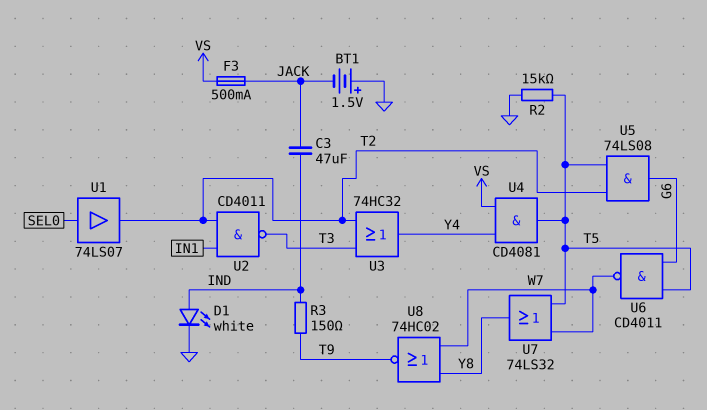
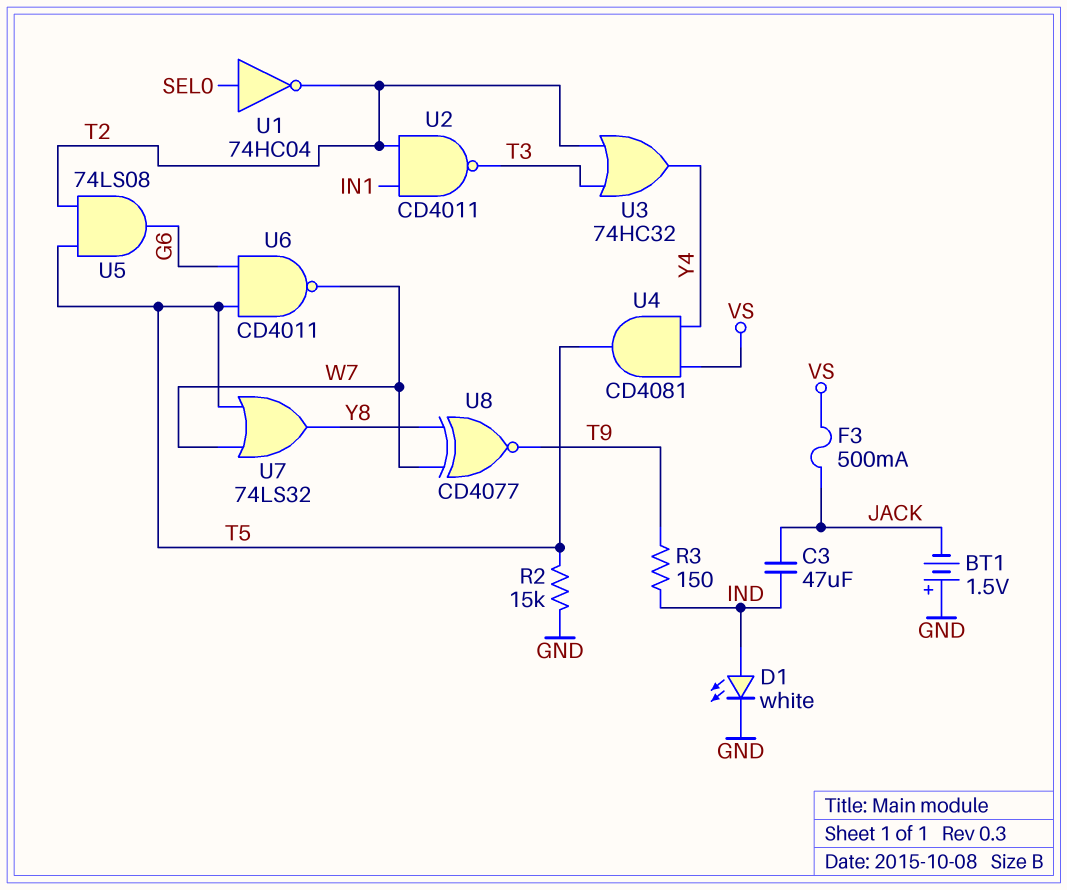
U1: buffer 74LS07 (in SEL0, out T2) -> NOT 74HC04 (in SEL0, out T2)
U8: NOR 74HC02 (in W7, in Y8, out T9) -> XNOR CD4077 (in W7, in Y8, out T9)

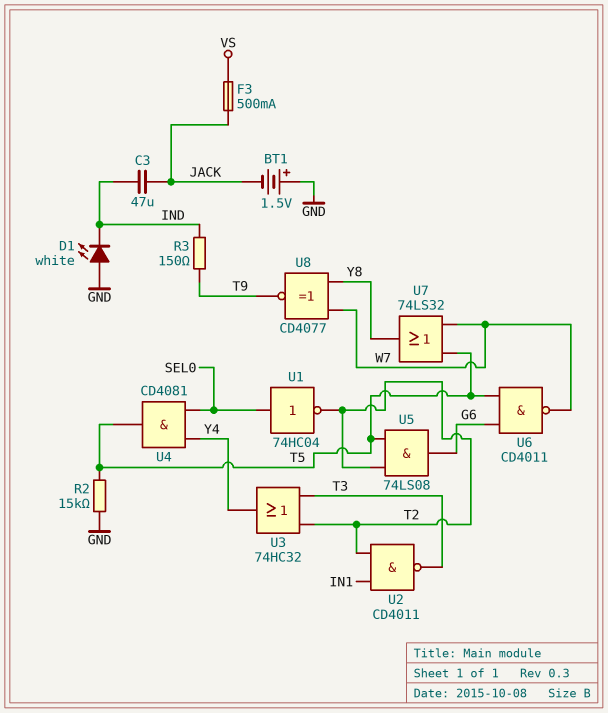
D1: LED white (A IND, K GND) -> LED white (A GND, K IND)
U4: AND CD4081 (in VS, in Y4, out T5) -> AND CD4081 (in SEL0, in Y4, out T5)

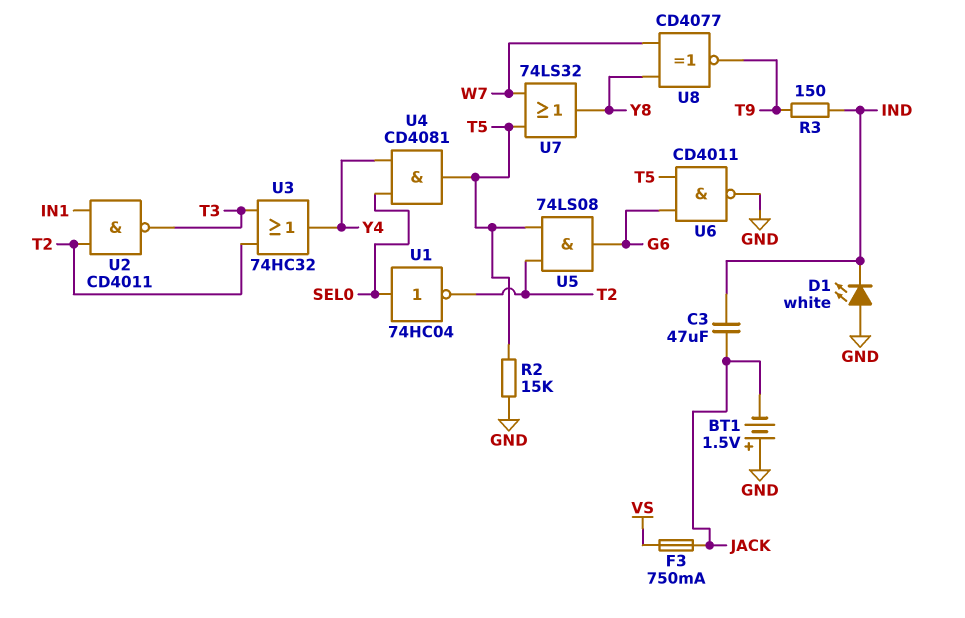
F3: 500mA (JACK, VS) -> 750mA (JACK, VS)
U6: NAND CD4011 (in G6, in T5, out W7) -> NAND CD4011 (in G6, in T5, out GND)

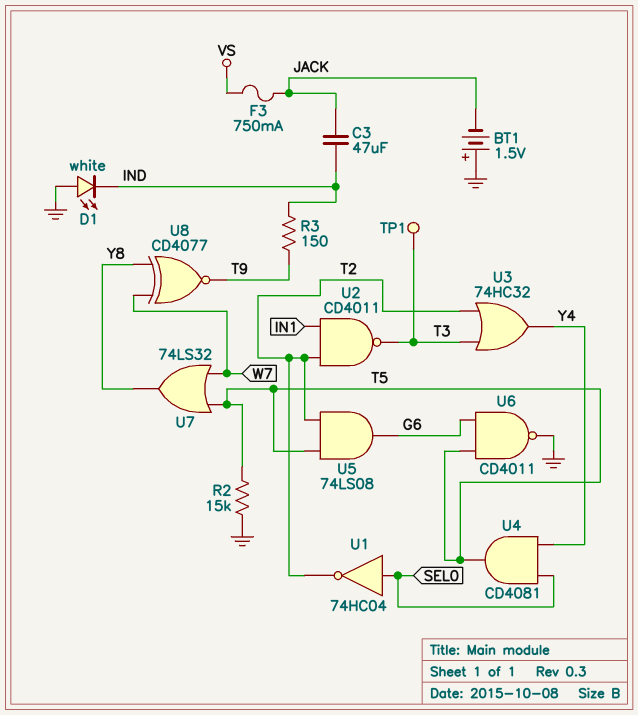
TP1: none -> test point (T3)

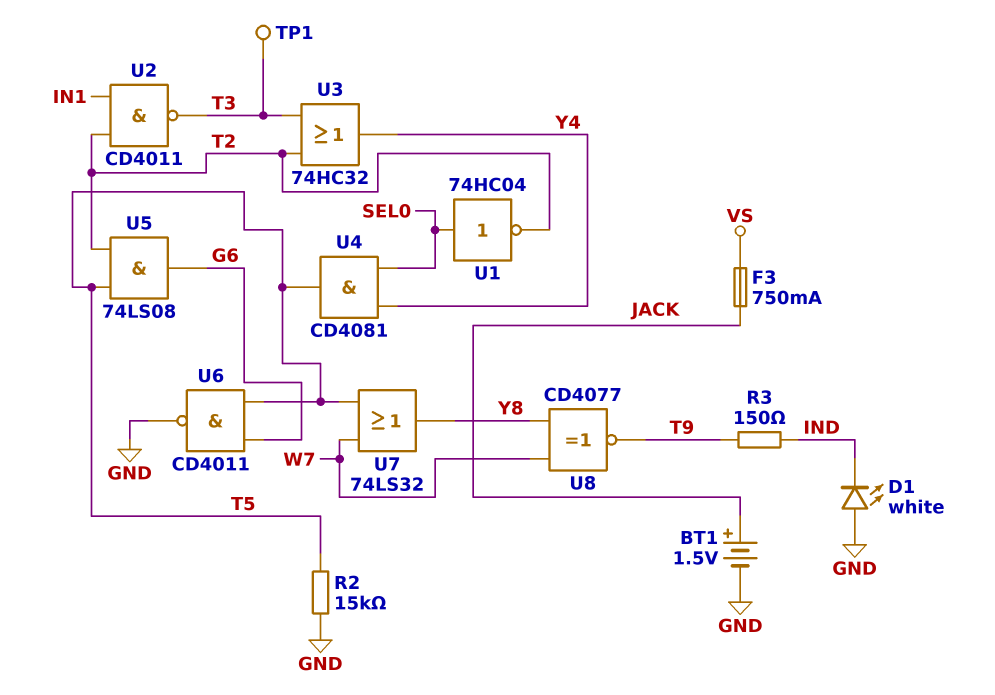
BT1: 1.5V (plus GND, minus JACK) -> 1.5V (plus JACK, minus GND)
C3: 47uF (IND, JACK) -> none

